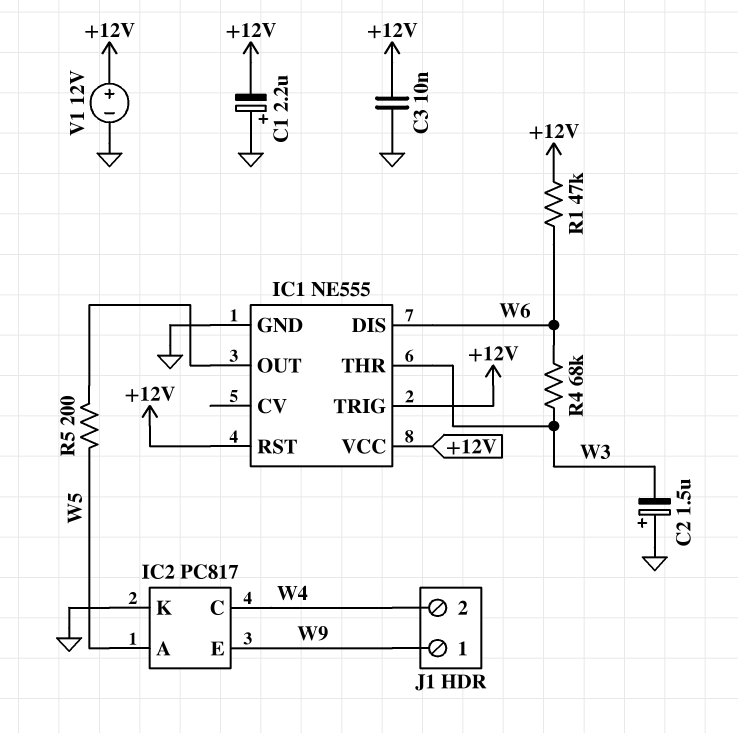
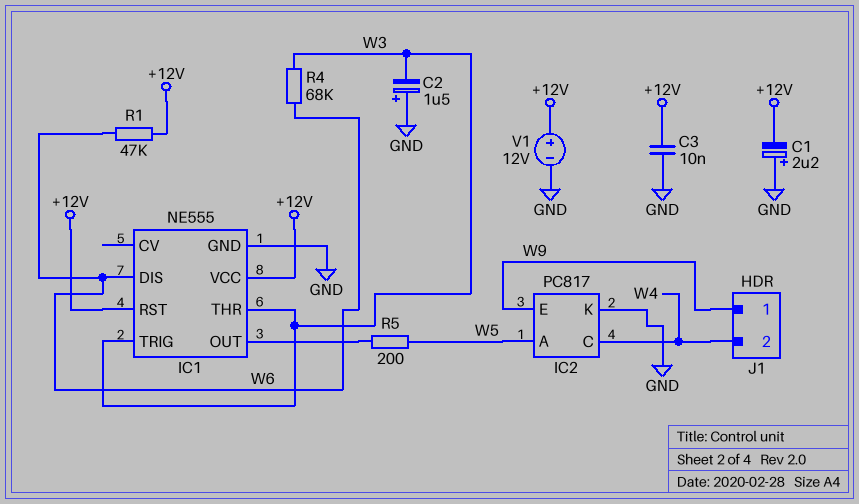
IC1 pin TRIG: +12V -> W3

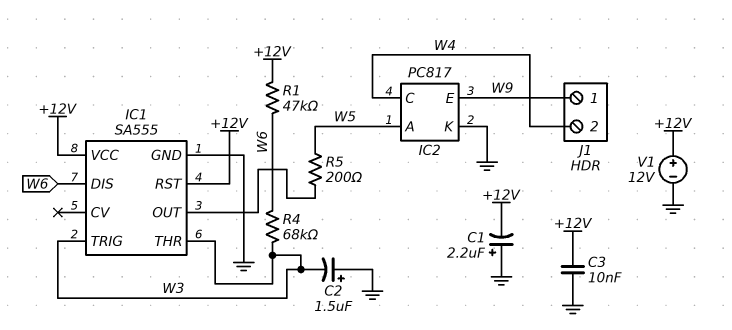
IC1: NE555 -> SA555

